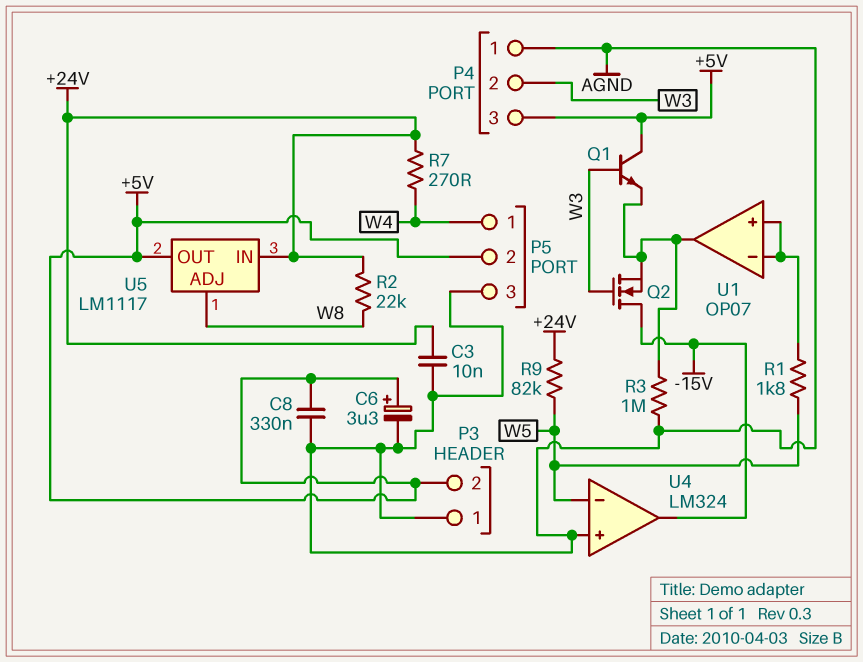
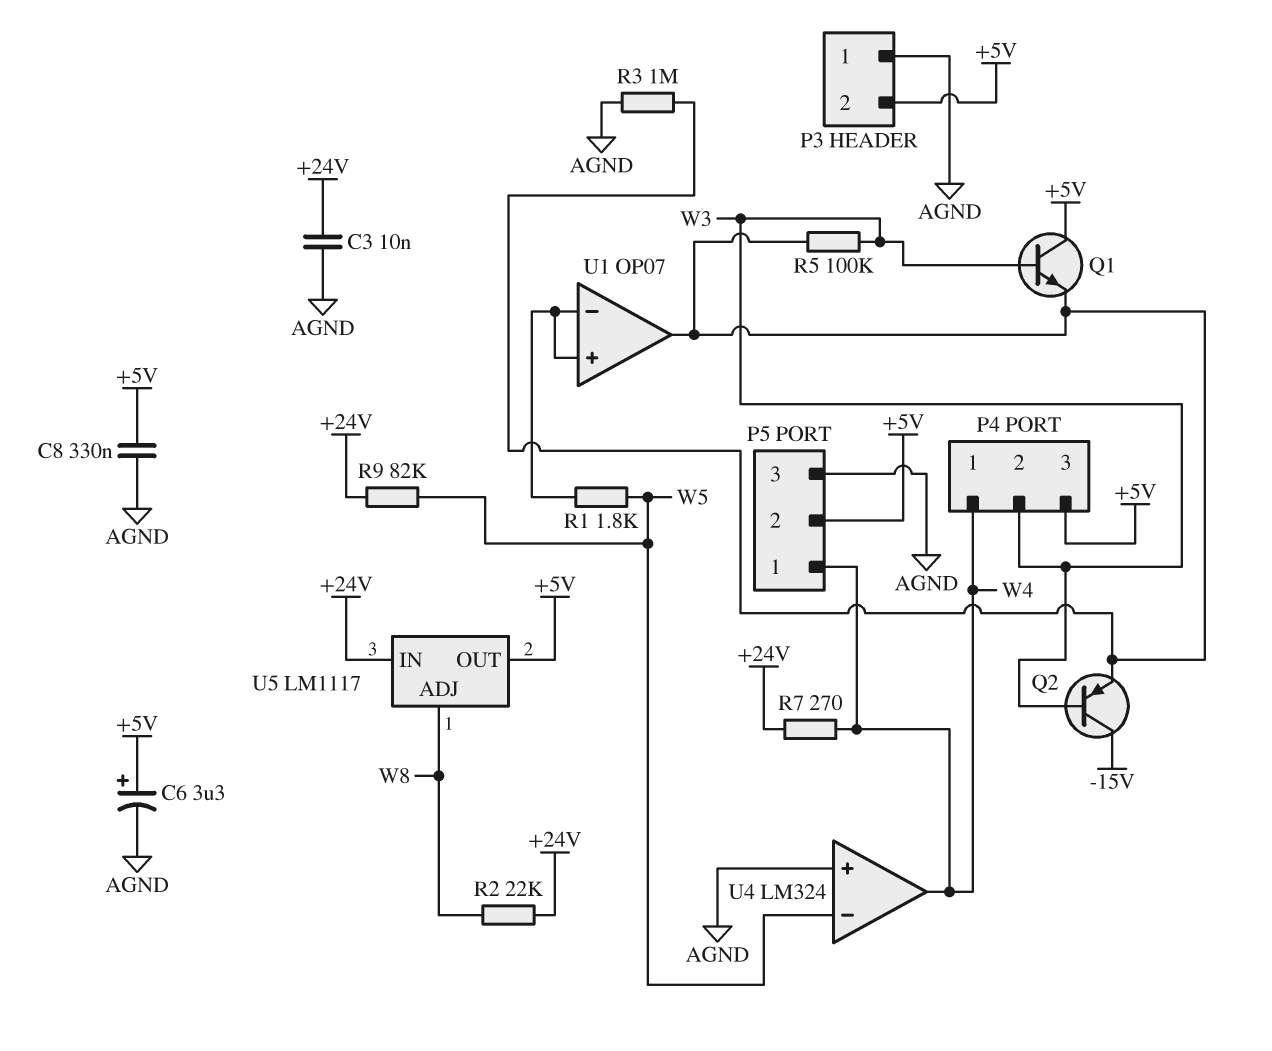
P4 pin 1: AGND -> W4
Q2: NMOS (G W3, D -15V, S U1/out) -> PNP (B W3, C -15V, E U1/out)
R5: none -> 100k (U1/out, W3)
U4 pin out: -15V -> W4

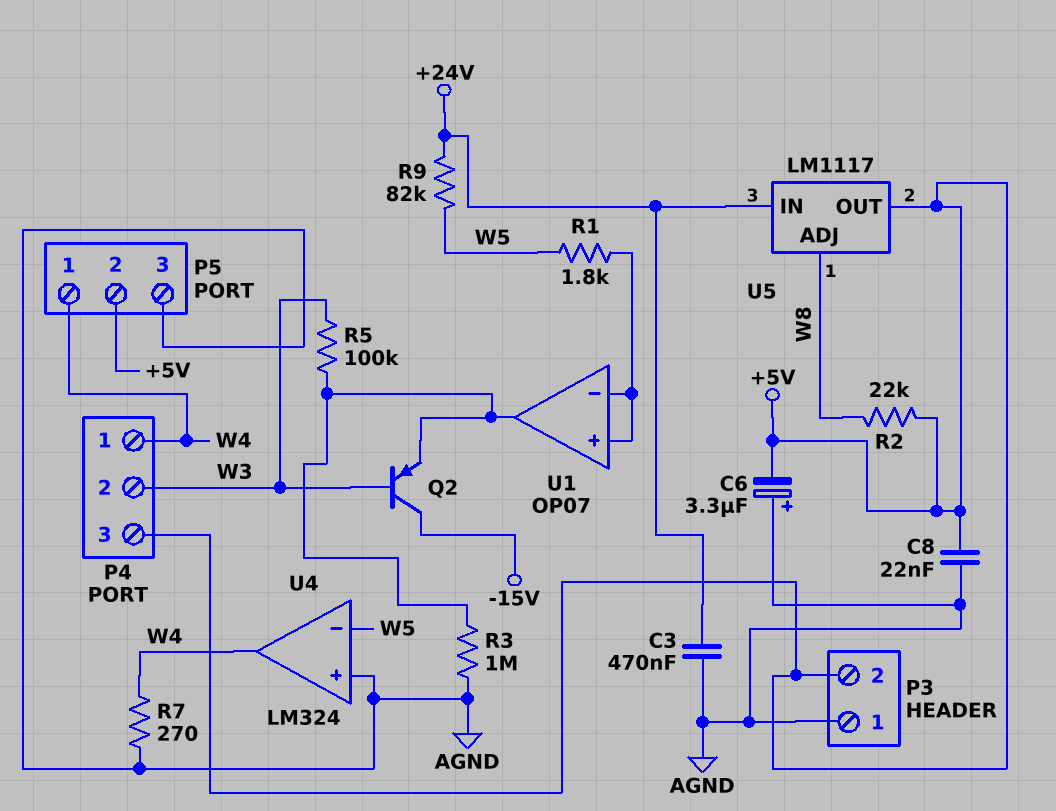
C3: 10nF (+24V, AGND) -> 470nF (+24V, AGND)
C6: 3.3uF (plus +5V, minus AGND) -> 3.3uF (plus AGND, minus +5V)
C8: 330nF (+5V, AGND) -> 22nF (+5V, AGND)
Q1: NPN (B W3, C +5V, E U1/out) -> none
R2: 22k (+24V, W8) -> 22k (+5V, W8)
R7: 270 (+24V, W4) -> 270 (AGND, W4)

